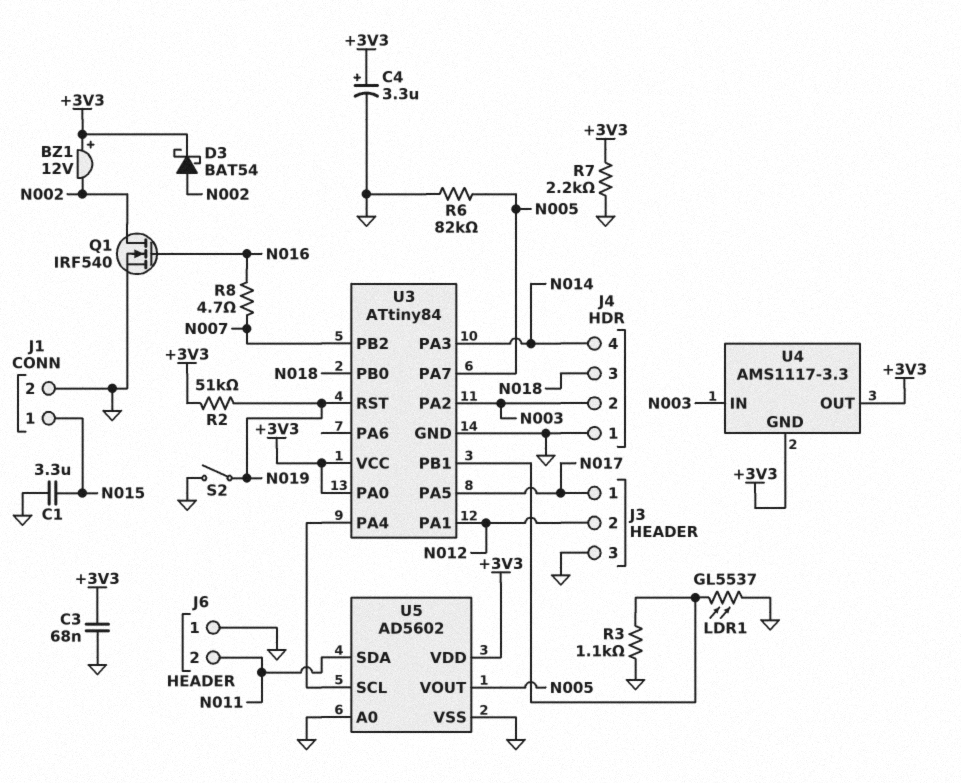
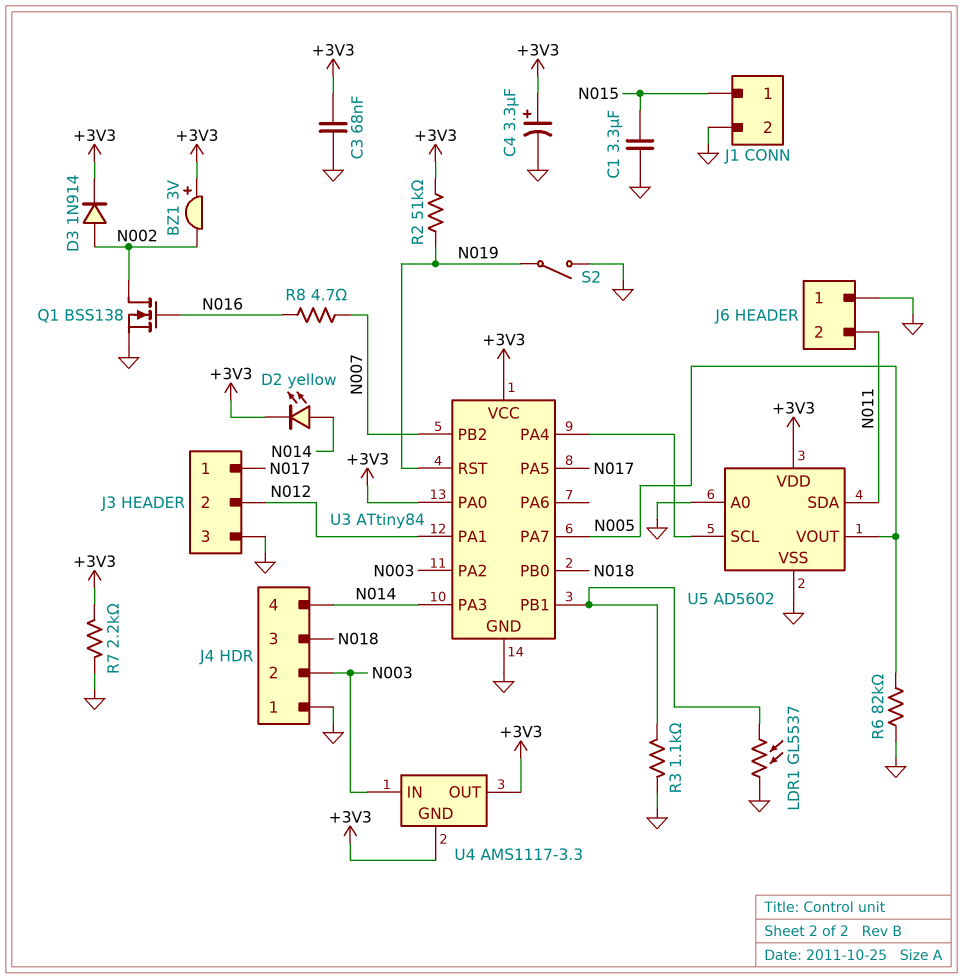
BZ1: buzzer 12V (plus +3V3, minus N002) -> buzzer 3V (plus +3V3, minus N002)
D2: none -> LED yellow (A N014, K +3V3)
D3: schottky BAT54 (A N002, K +3V3) -> diode 1N914 (A N002, K +3V3)
Q1: NMOS IRF540 (G N016, D N002, S GND) -> NMOS BSS138 (G N016, D N002, S GND)

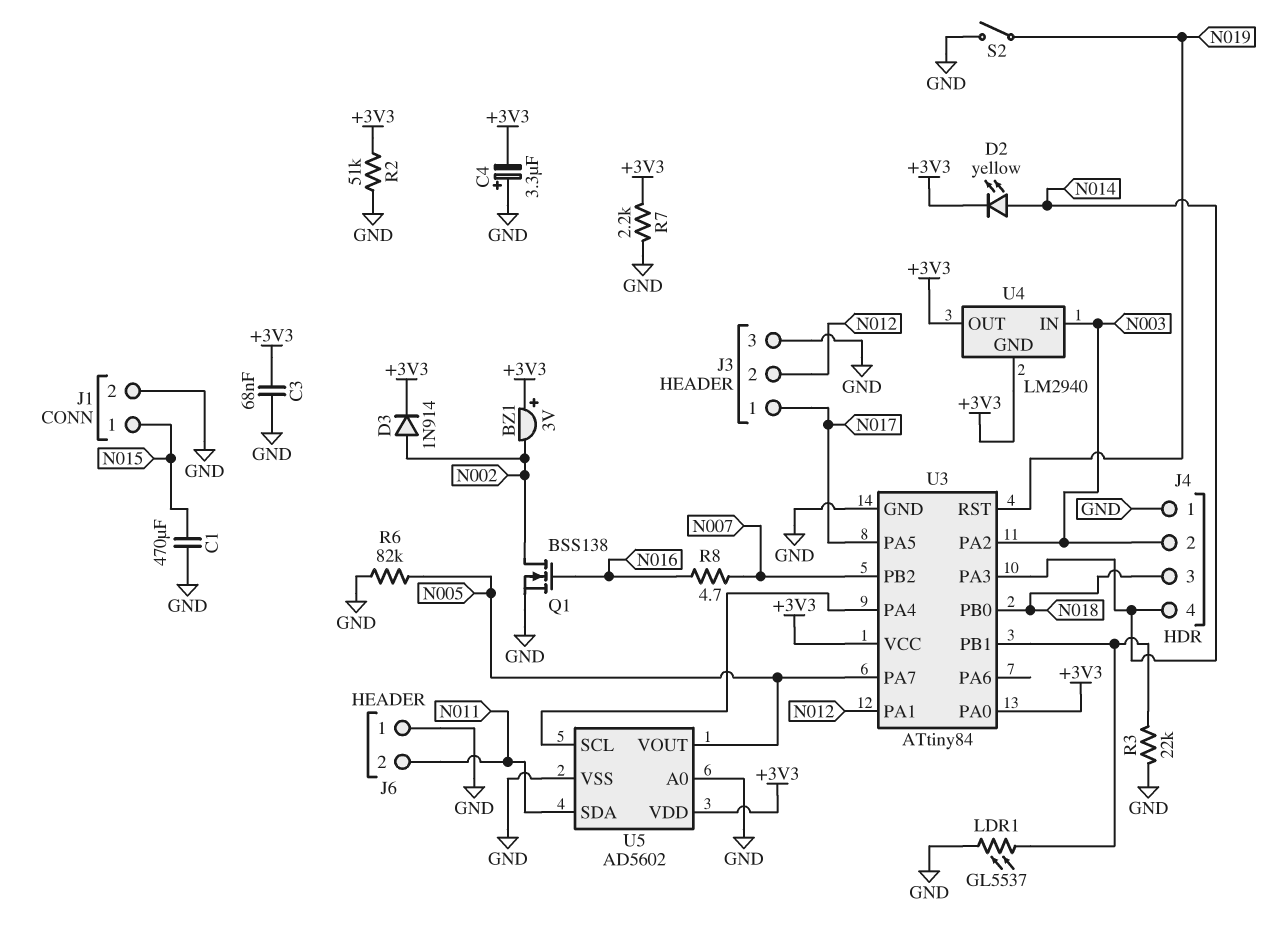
C1: 3.3uF (GND, N015) -> 470uF (GND, N015)
C4: 3.3uF (plus +3V3, minus GND) -> 3.3uF (plus GND, minus +3V3)
R2: 51k (+3V3, N019) -> 51k (+3V3, GND)
R3: 1.1k (GND, U3/PB1) -> 22k (GND, U3/PB1)
U4: AMS1117-3.3 -> LM2940

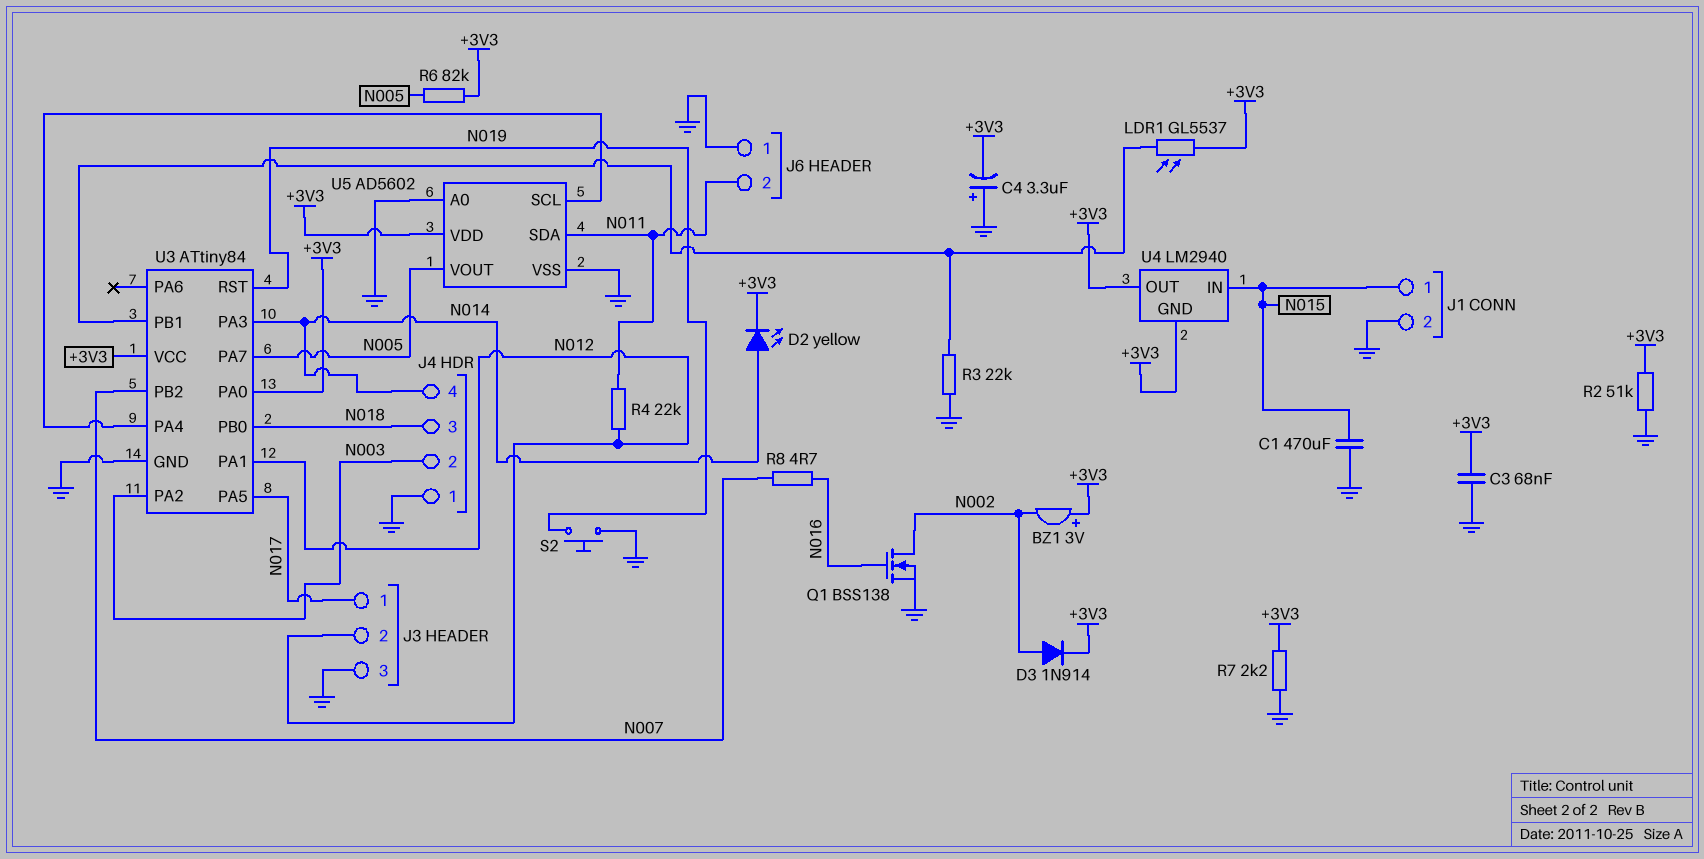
LDR1: GL5537 (GND, U3/PB1) -> GL5537 (+3V3, U3/PB1)
R4: none -> 22k (N011, N012)
R6: 82k (GND, N005) -> 82k (+3V3, N005)
S2: switch (GND, N019) -> button (GND, N019)
U4 pin IN: N003 -> N015

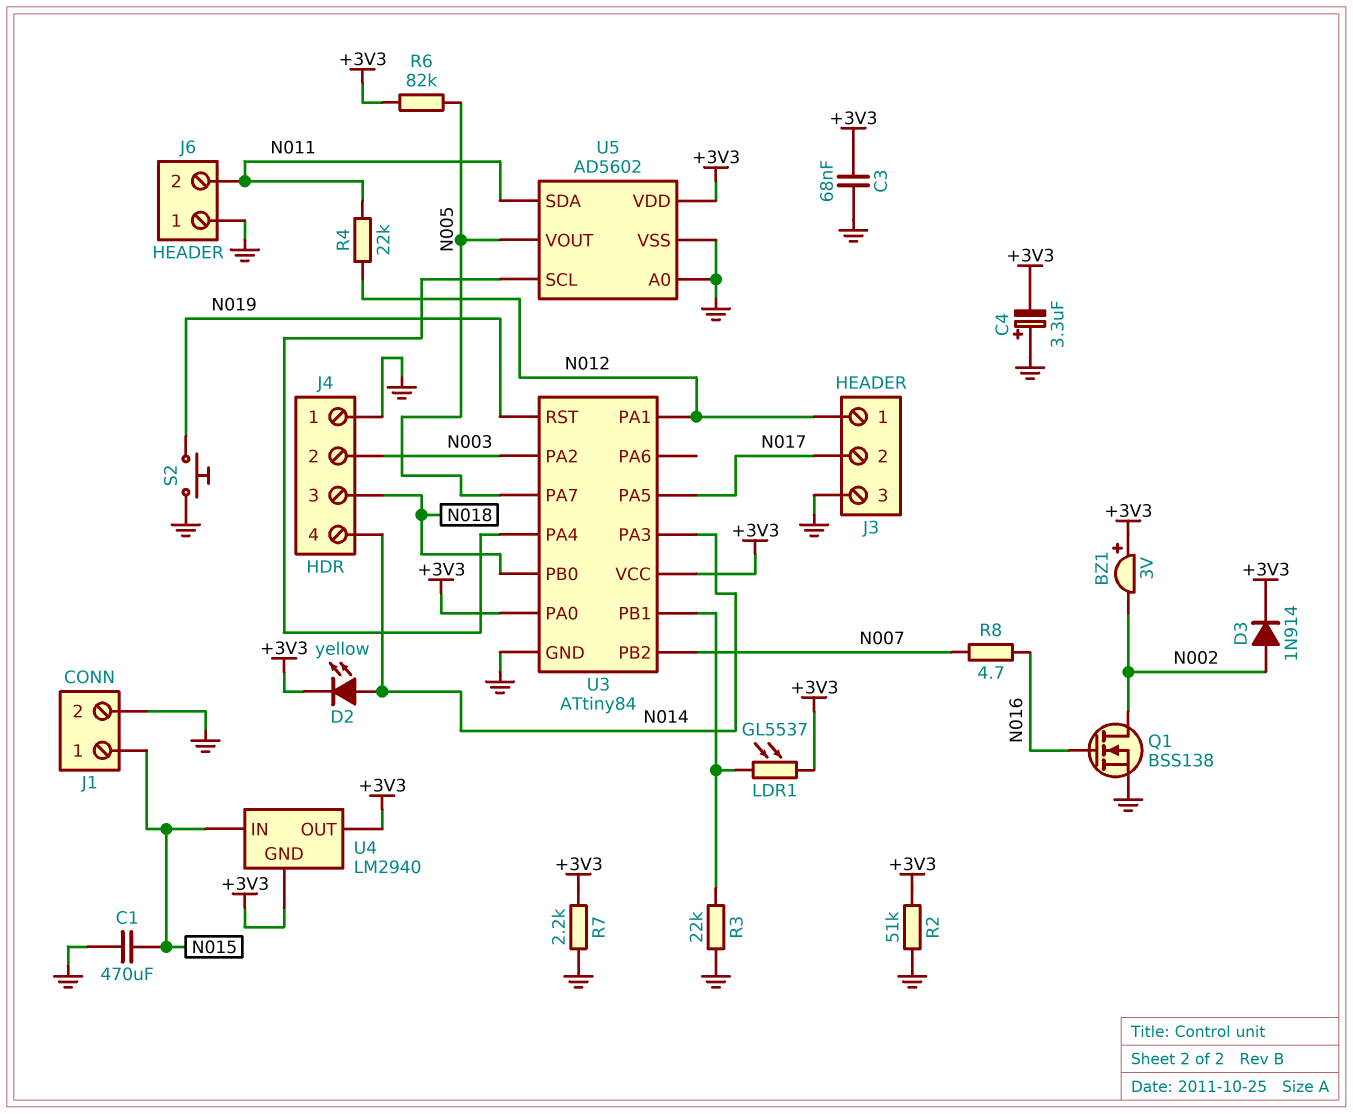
J3 pin 1: N017 -> N012
J3 pin 2: N012 -> N017

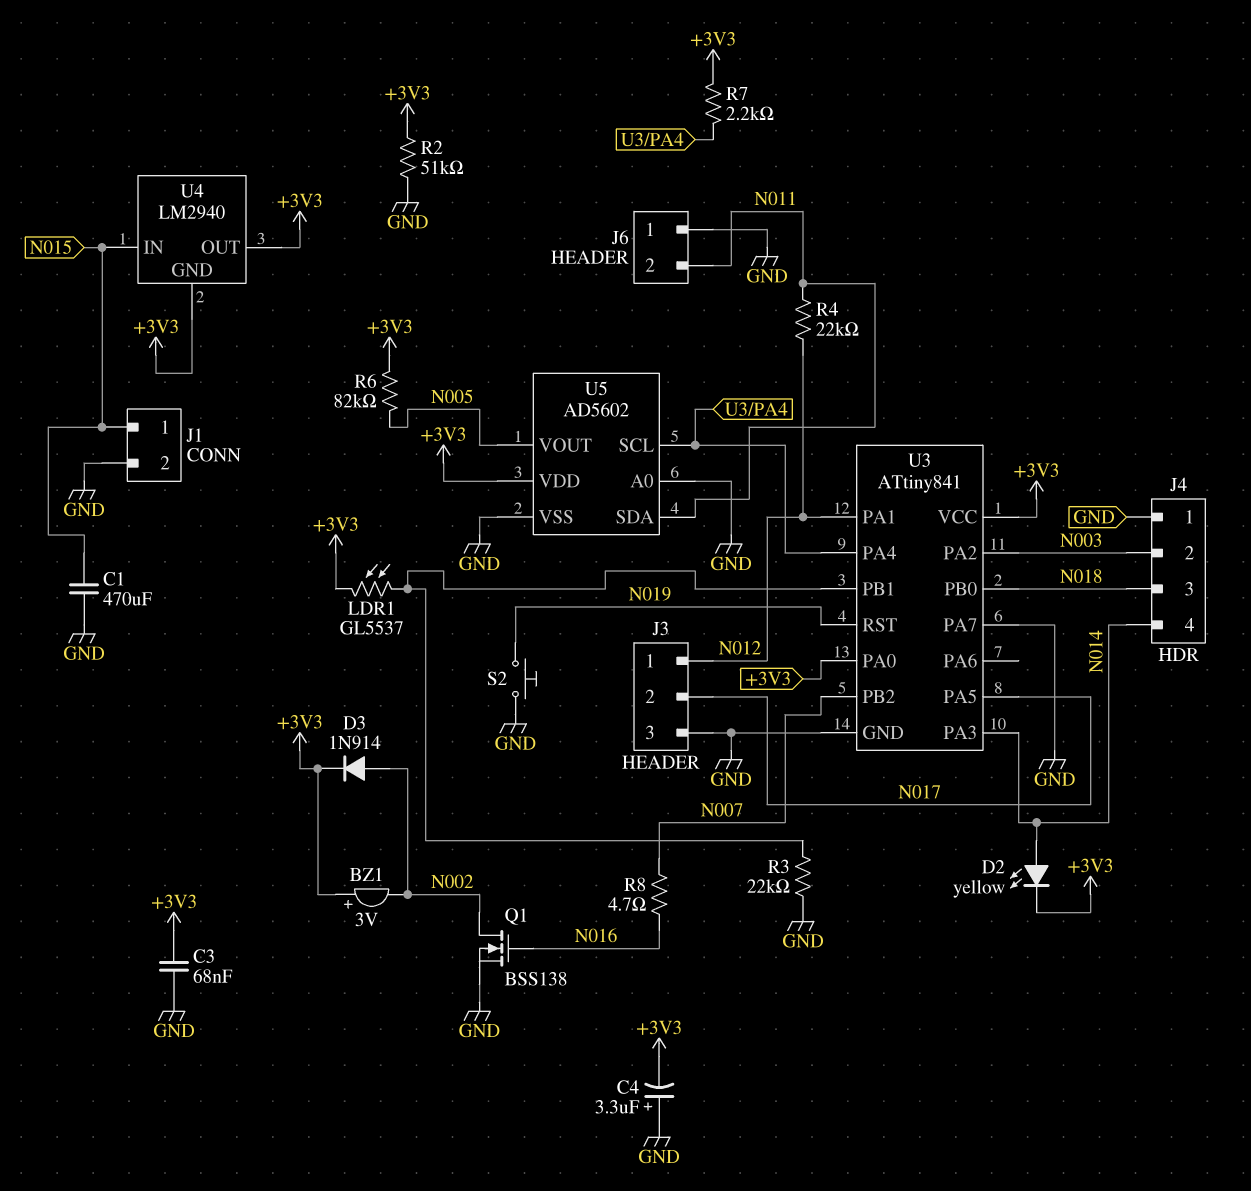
R7: 2.2k (+3V3, GND) -> 2.2k (+3V3, U3/PA4)
U3: ATtiny84 -> ATtiny841
U3 pin PA7: N005 -> GND

